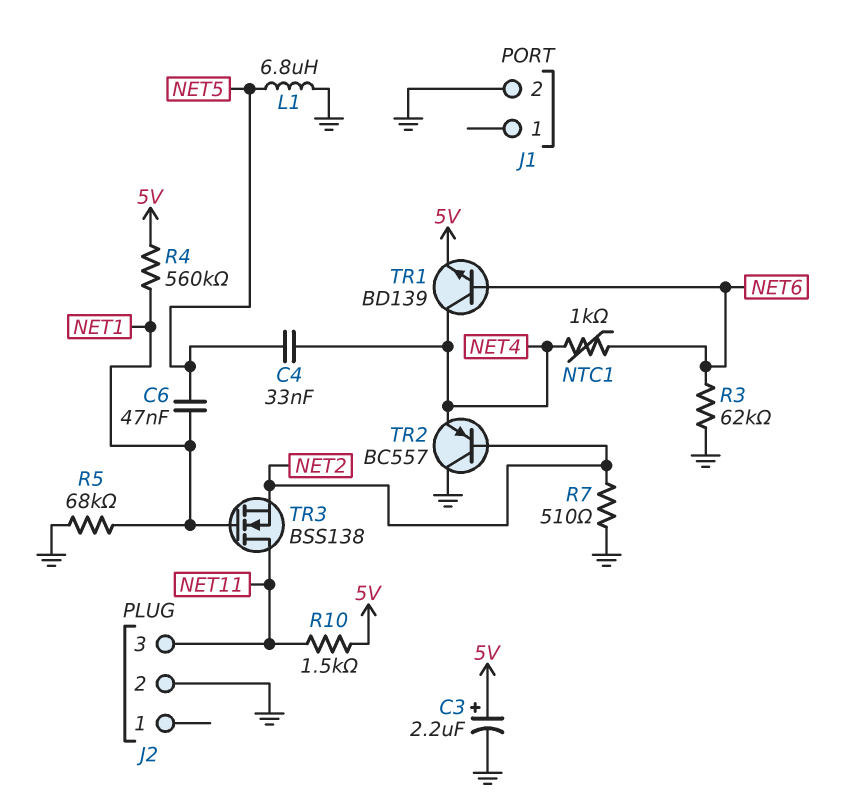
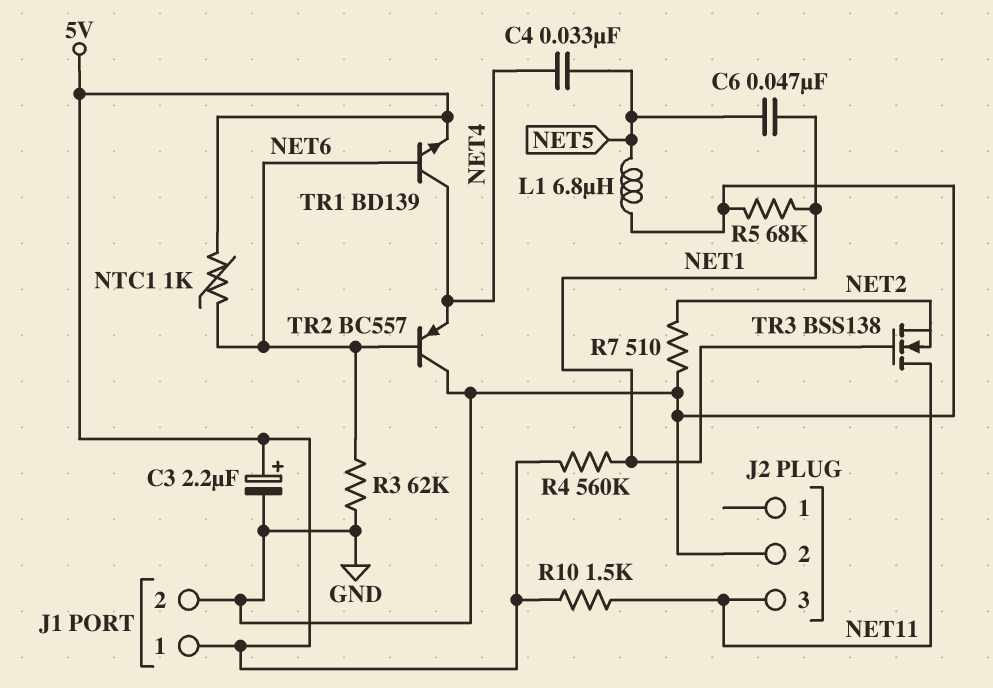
J1 pin 1: none -> 5V
NTC1: 1k (NET4, NET6) -> 1k (5V, NET6)
TR2: PNP BC557 (B NET2, C GND, E NET4) -> PNP BC557 (B NET6, C GND, E NET4)

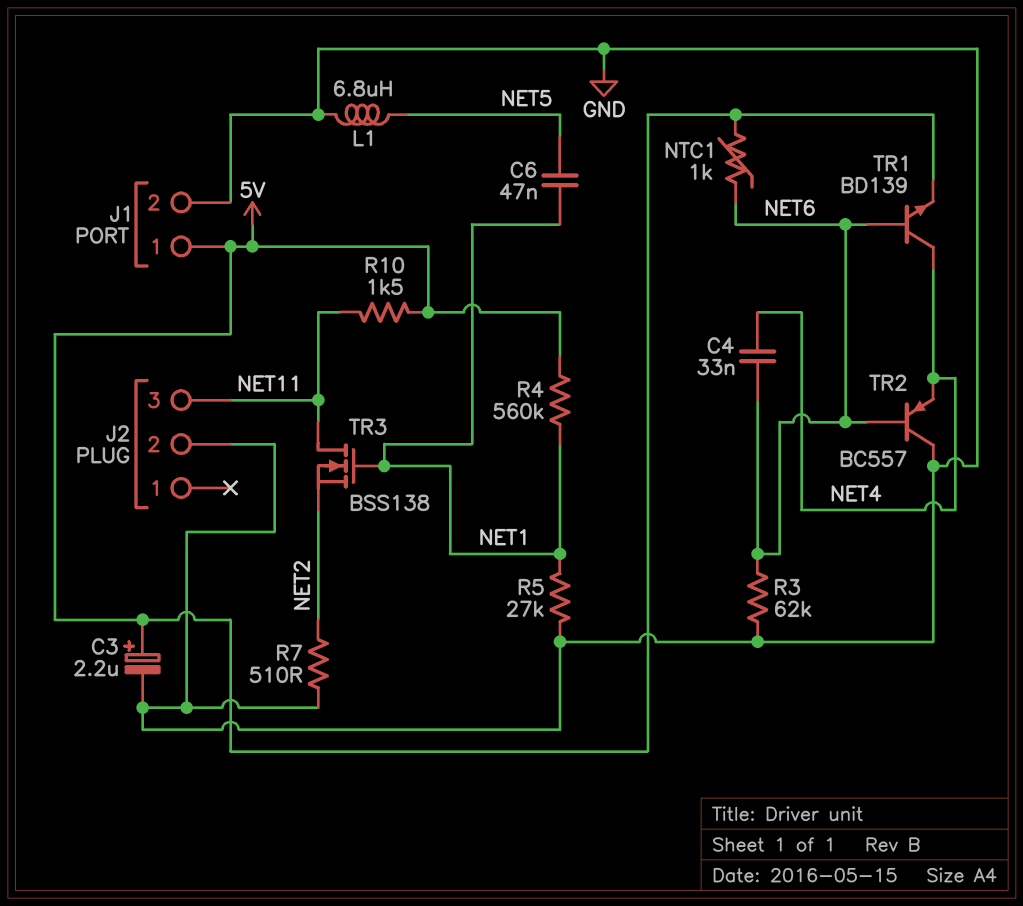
C4: 33nF (NET4, NET5) -> 33nF (NET4, NET6)
R5: 68k (GND, NET1) -> 27k (GND, NET1)

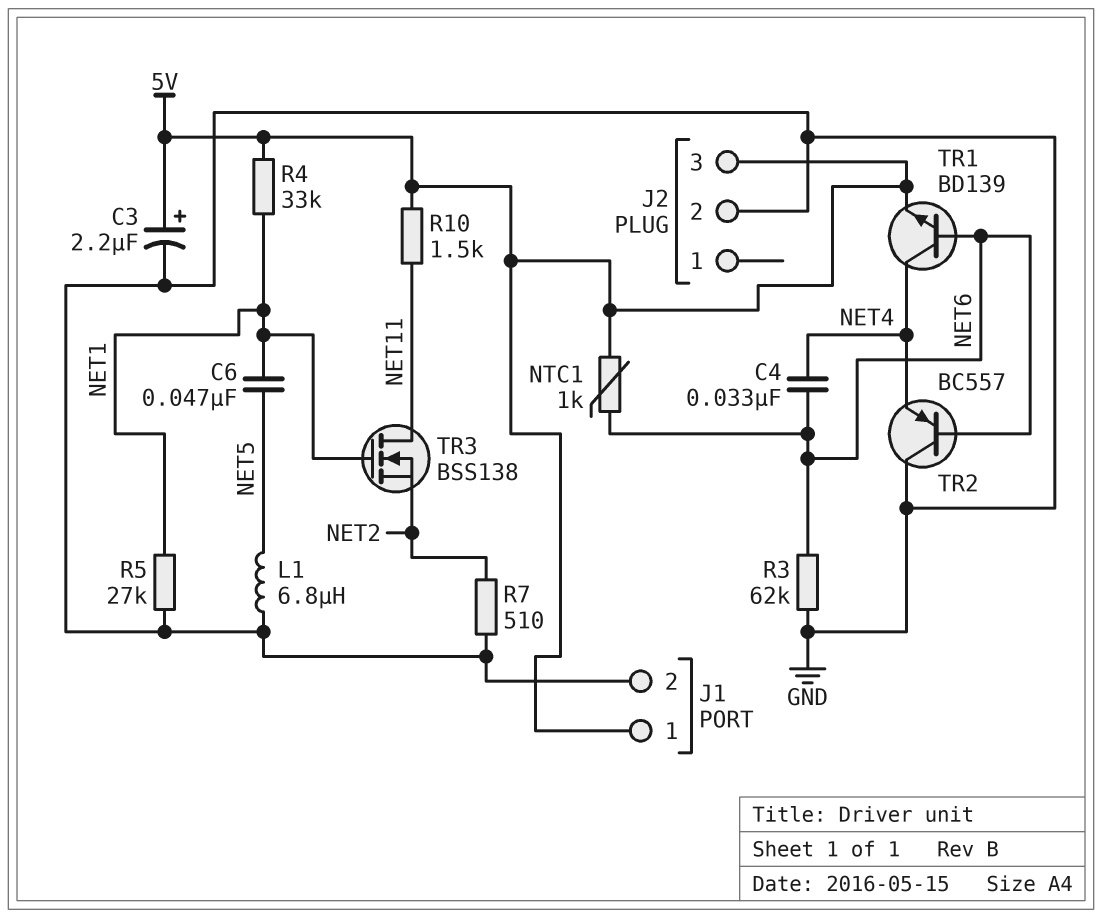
J2 pin 3: NET11 -> 5V
R4: 560k (5V, NET1) -> 33k (5V, NET1)

